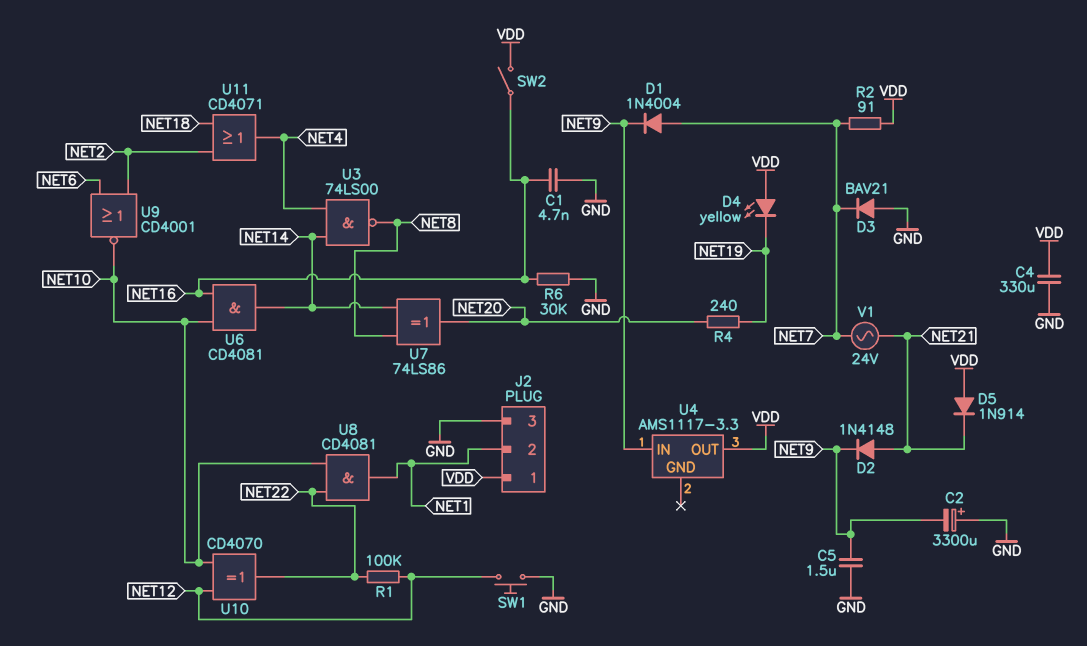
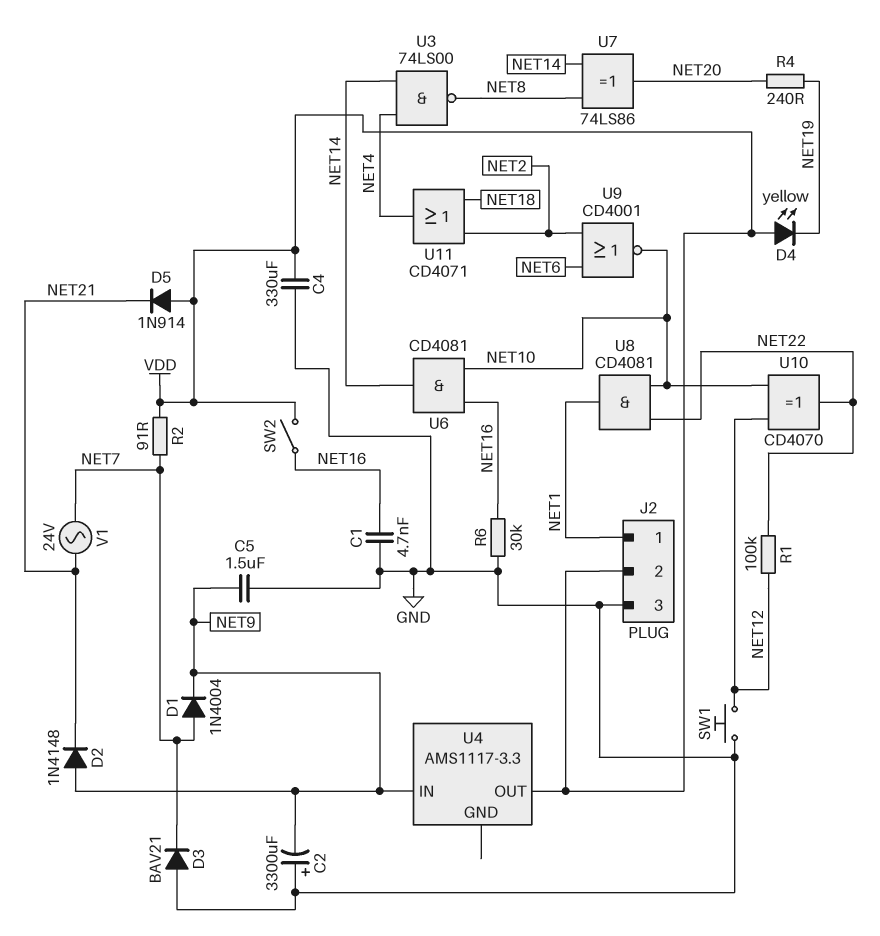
D2: diode 1N4148 (A NET21, K NET9) -> diode 1N4148 (A NET9, K NET21)
J2 pin 1: VDD -> NET1
J2 pin 2: NET1 -> VDD

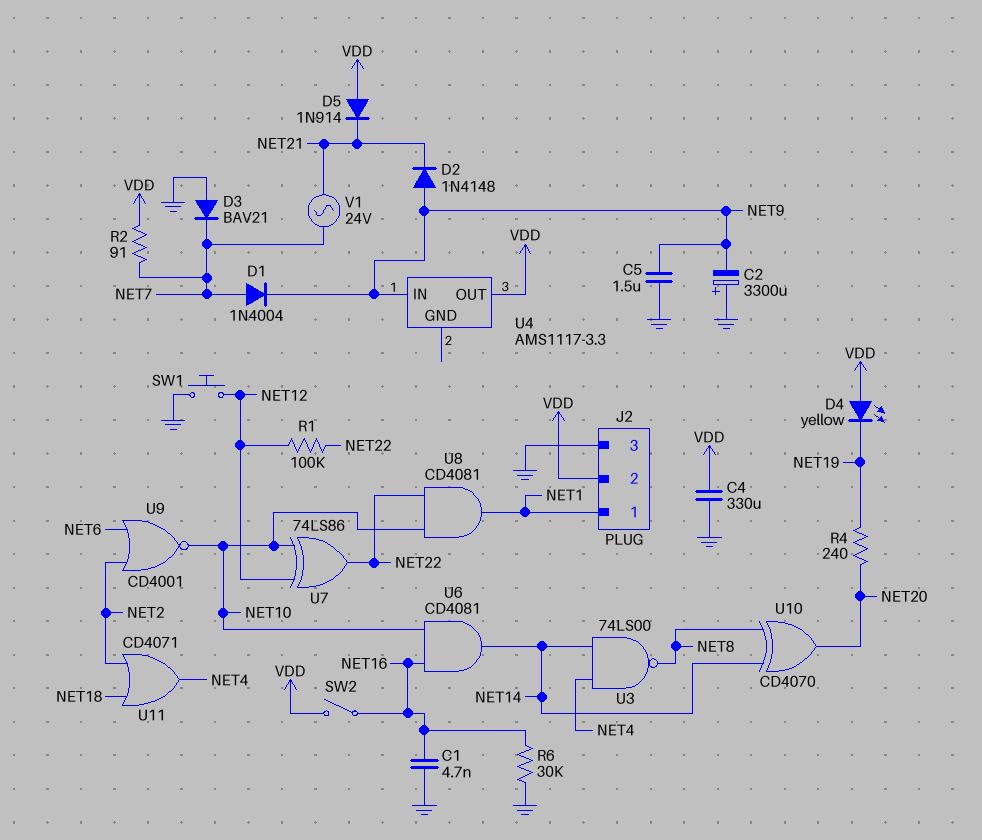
U7: XOR 74LS86 (in NET8, in NET14, out NET20) -> XOR 74LS86 (in NET10, in NET12, out NET22)
U10: XOR CD4070 (in NET10, in NET12, out NET22) -> XOR CD4070 (in NET8, in NET14, out NET20)

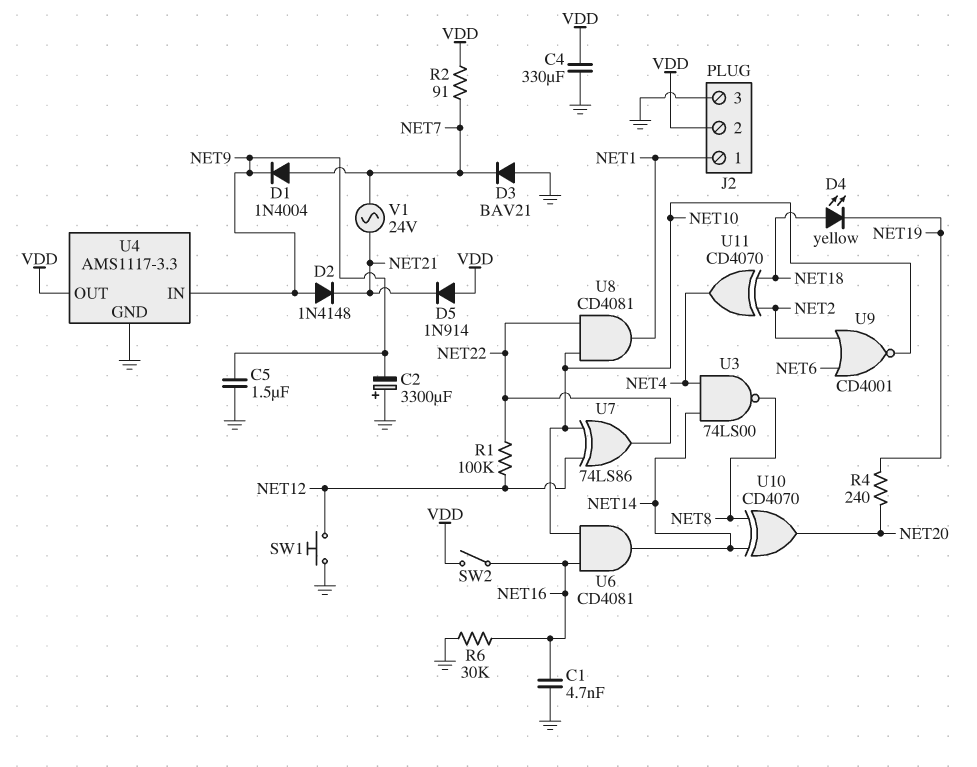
D4: LED yellow (A VDD, K NET19) -> LED yellow (A NET18, K NET19)
U4 pin GND: none -> GND
U11: OR CD4071 (in NET2, in NET18, out NET4) -> XOR CD4070 (in NET2, in NET18, out NET4)

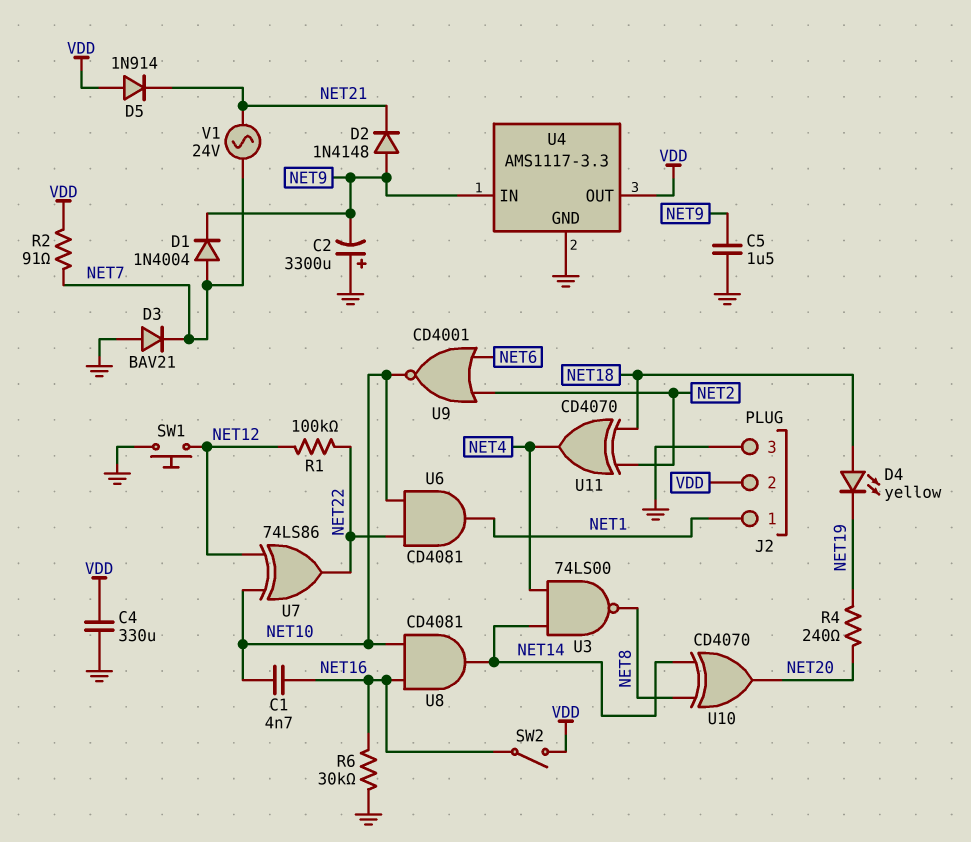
C1: 4.7nF (GND, NET16) -> 4.7nF (NET10, NET16)
U6: AND CD4081 (in NET10, in NET16, out NET14) -> AND CD4081 (in NET10, in NET22, out NET1)
U8: AND CD4081 (in NET10, in NET22, out NET1) -> AND CD4081 (in NET10, in NET16, out NET14)

